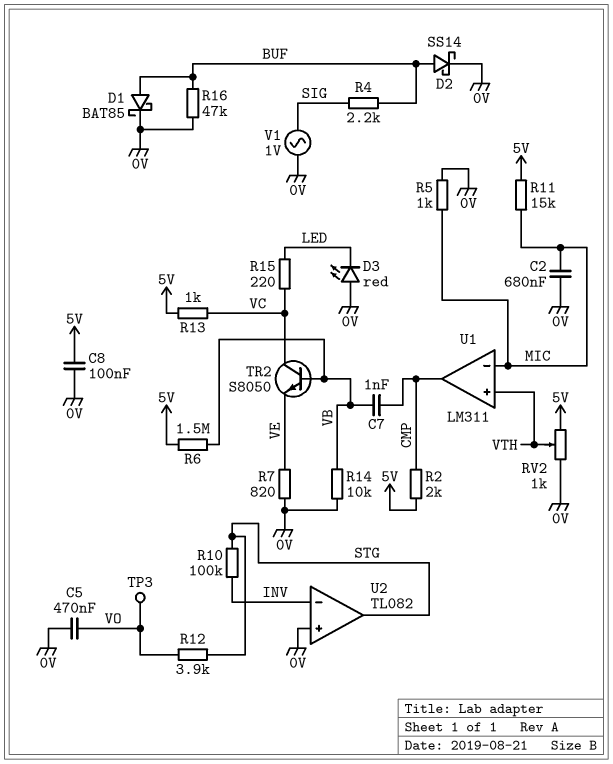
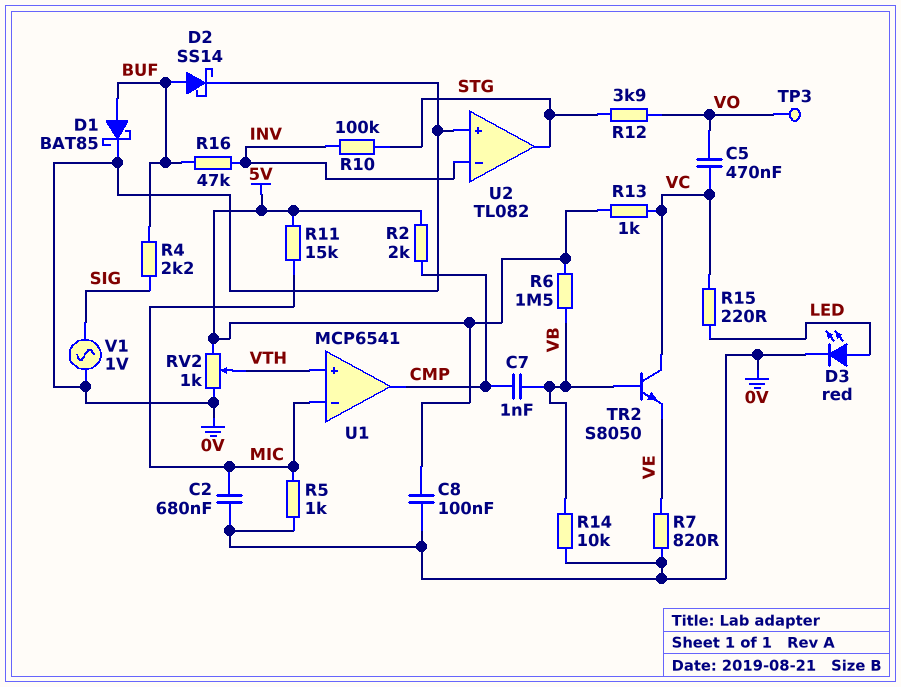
C5: 470nF (0V, VO) -> 470nF (VC, VO)
D3: LED red (A 0V, K LED) -> LED red (A LED, K 0V)
R16: 47k (0V, BUF) -> 47k (BUF, INV)
U1: LM311 -> MCP6541

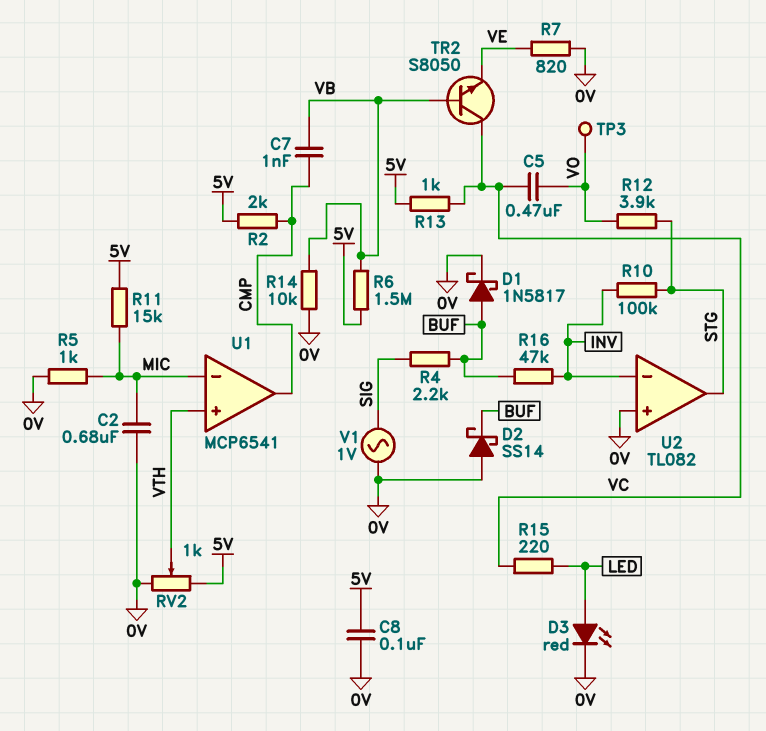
D1: schottky BAT85 (A BUF, K 0V) -> schottky 1N5817 (A BUF, K 0V)
D2: schottky SS14 (A BUF, K 0V) -> schottky SS14 (A 0V, K BUF)

